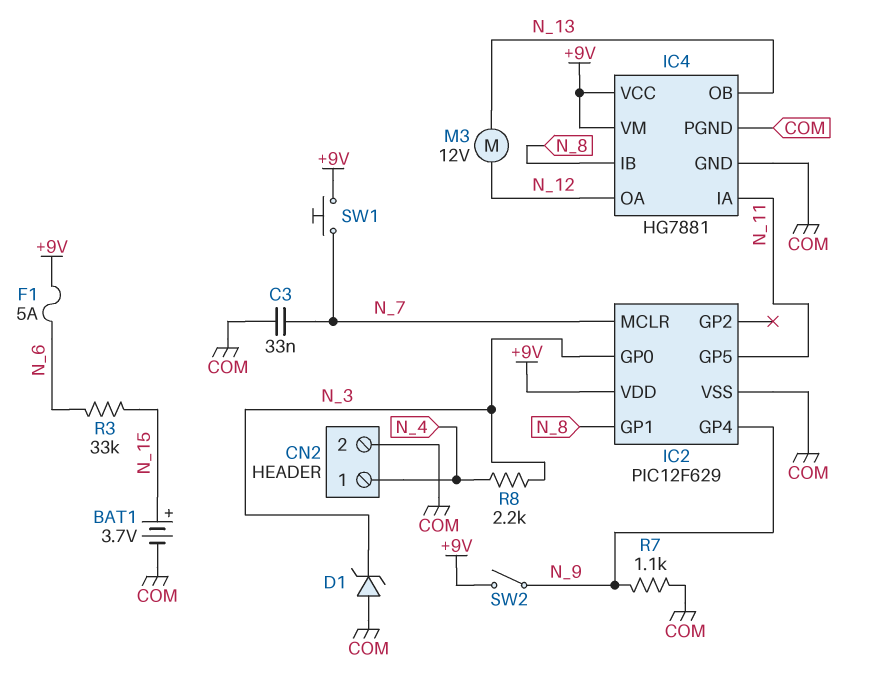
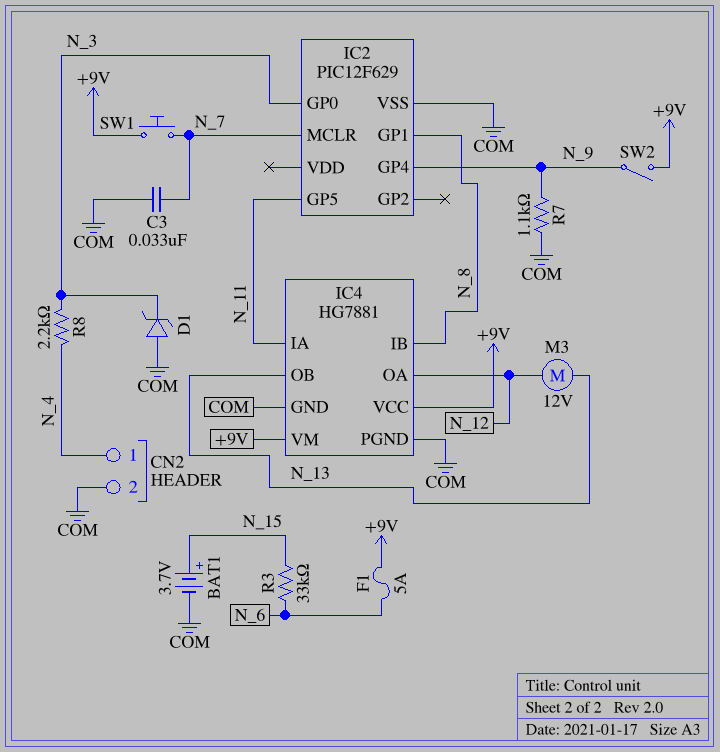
IC2 pin VDD: +9V -> none

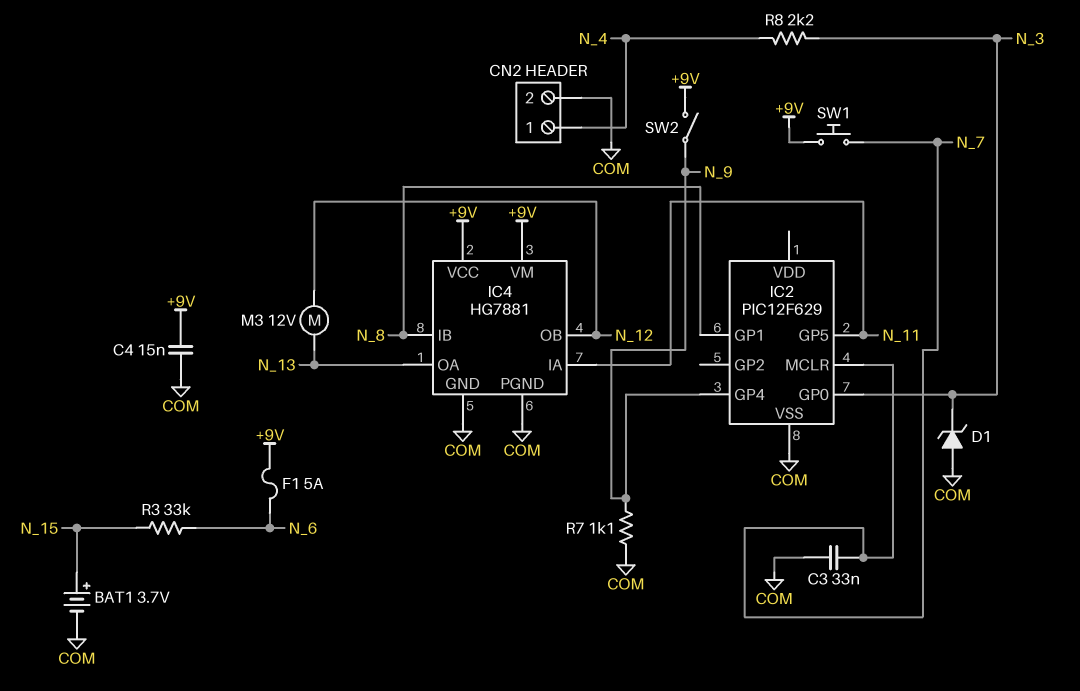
C4: none -> 15nF (+9V, COM)
IC4 pin OA: N_12 -> N_13
IC4 pin OB: N_13 -> N_12

